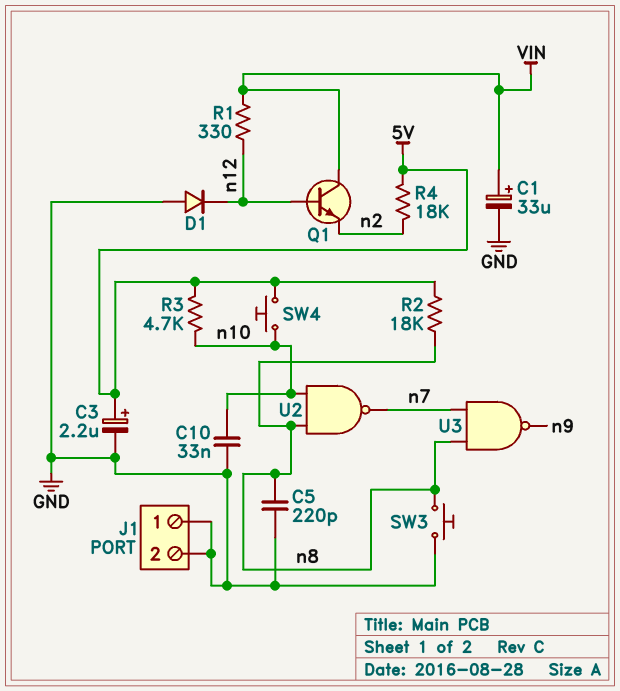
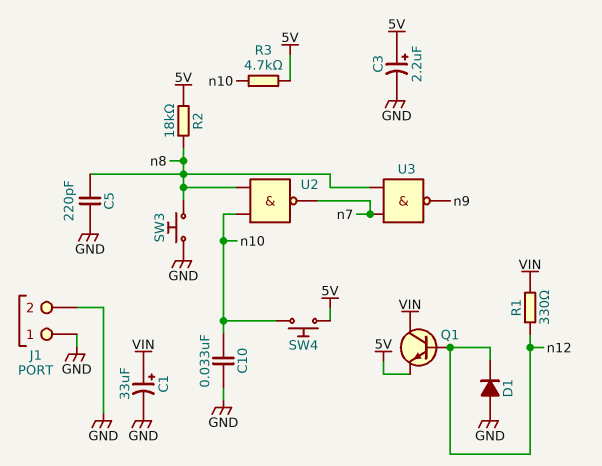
Q1: NPN (B n12, C VIN, E n2) -> NPN (B n12, C VIN, E 5V)
R4: 18k (5V, n2) -> none

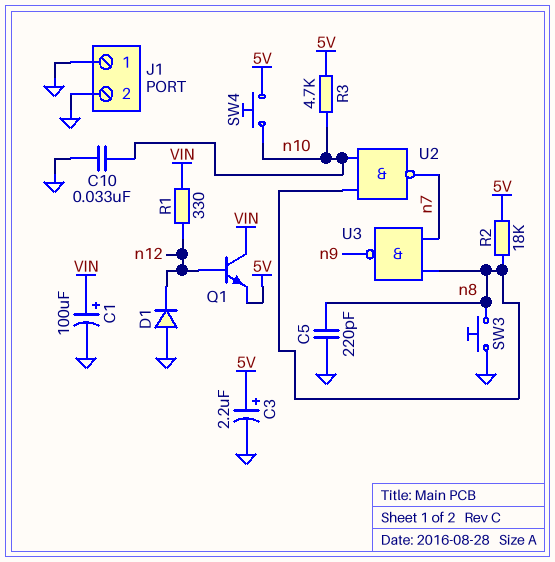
C1: 33uF (plus VIN, minus GND) -> 100uF (plus VIN, minus GND)

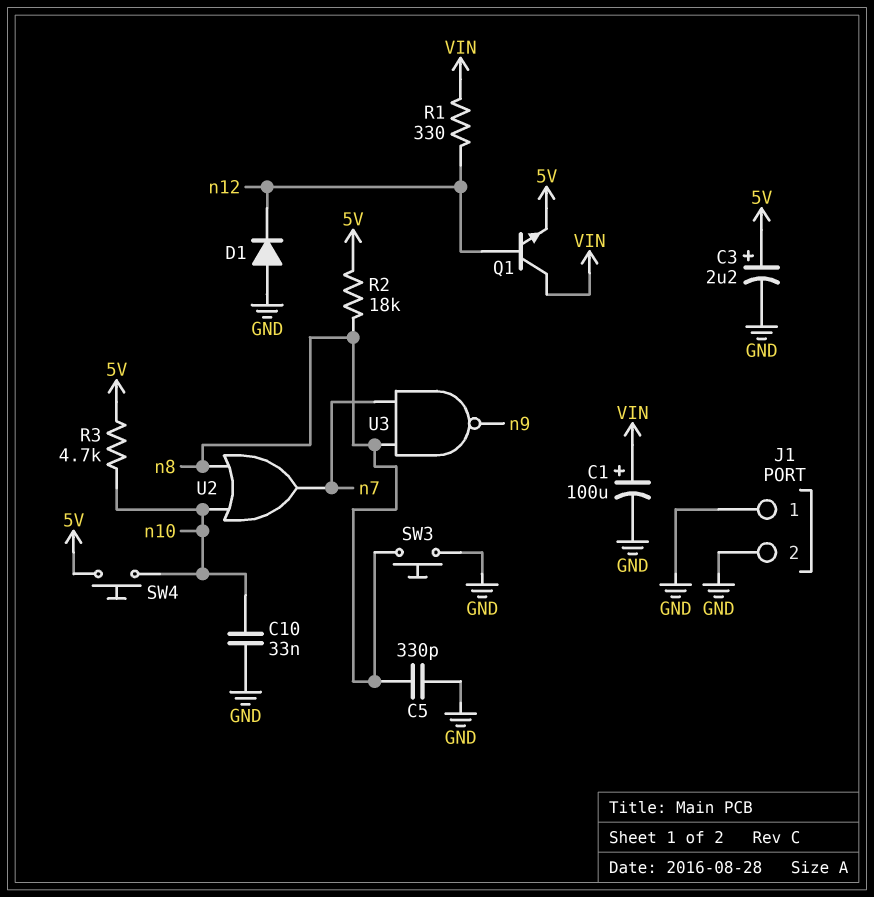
C5: 220pF (GND, n8) -> 330pF (GND, n8)
U2: NAND (in n8, in n10, out n7) -> OR (in n8, in n10, out n7)

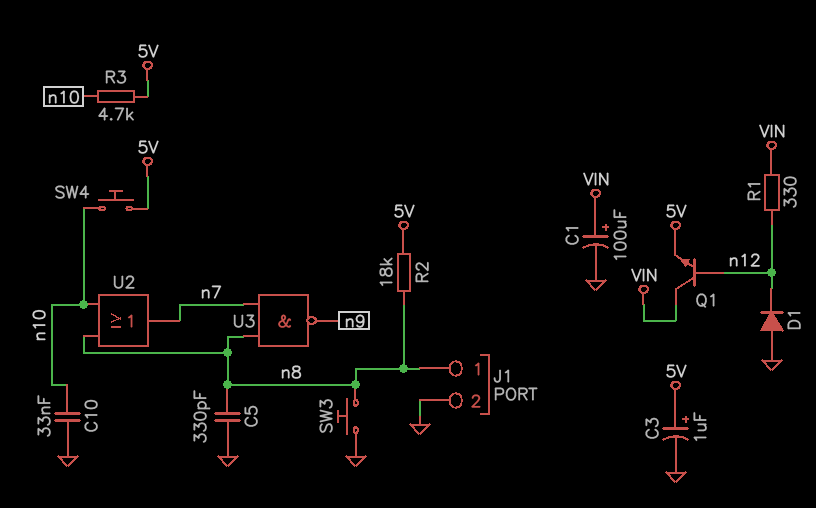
C3: 2.2uF (plus 5V, minus GND) -> 1uF (plus 5V, minus GND)
J1 pin 1: GND -> n8

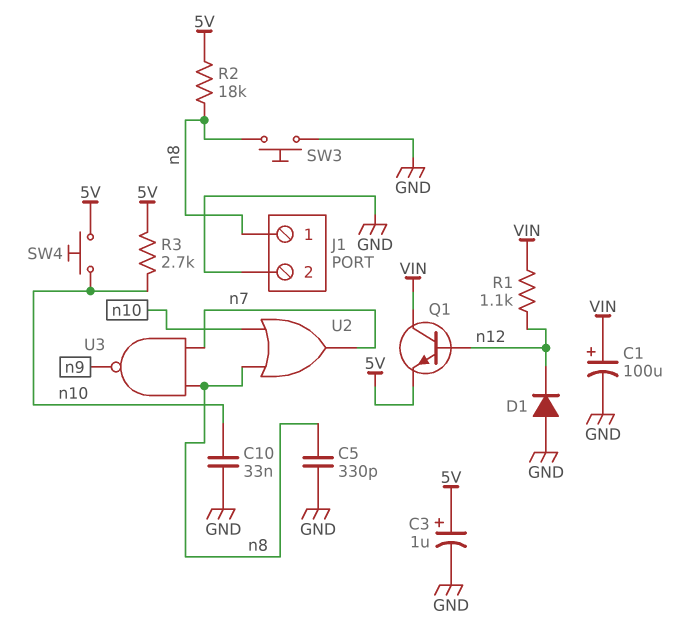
R1: 330 (VIN, n12) -> 1.1k (VIN, n12)
R3: 4.7k (5V, n10) -> 2.7k (5V, n10)

